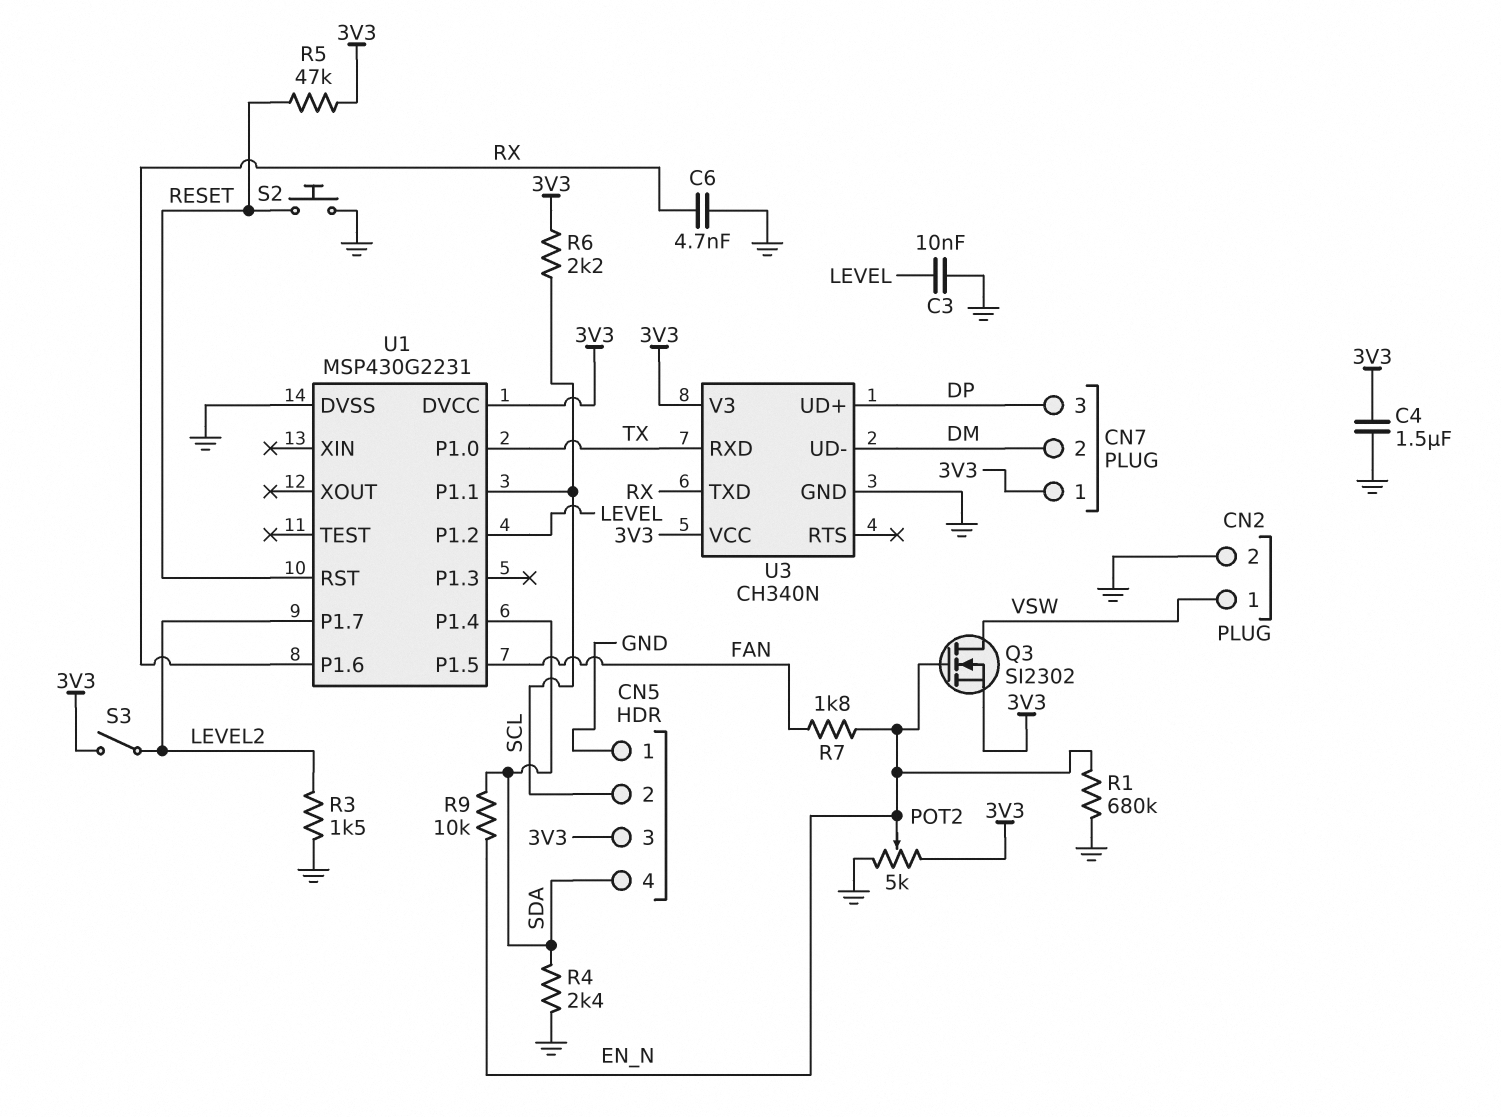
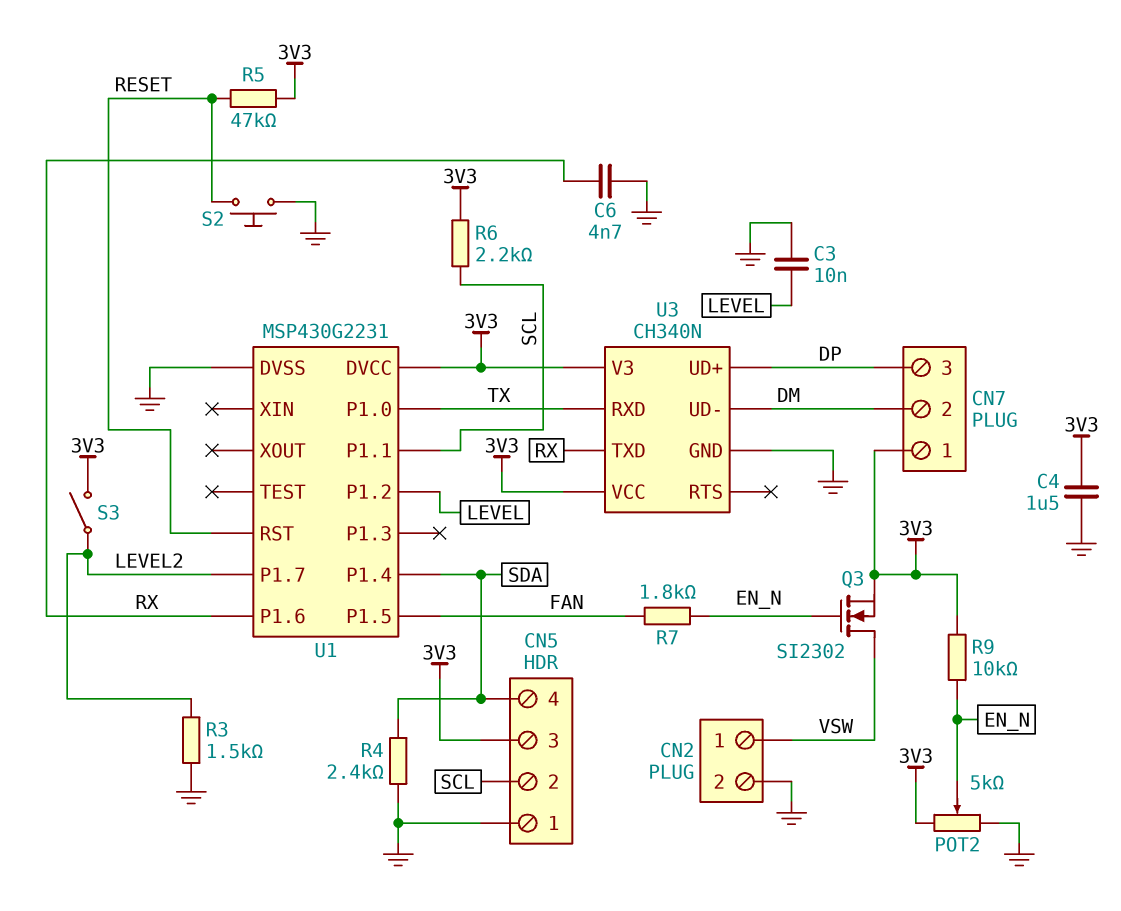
R1: 680k (EN_N, GND) -> none
R9: 10k (EN_N, SDA) -> 10k (3V3, EN_N)

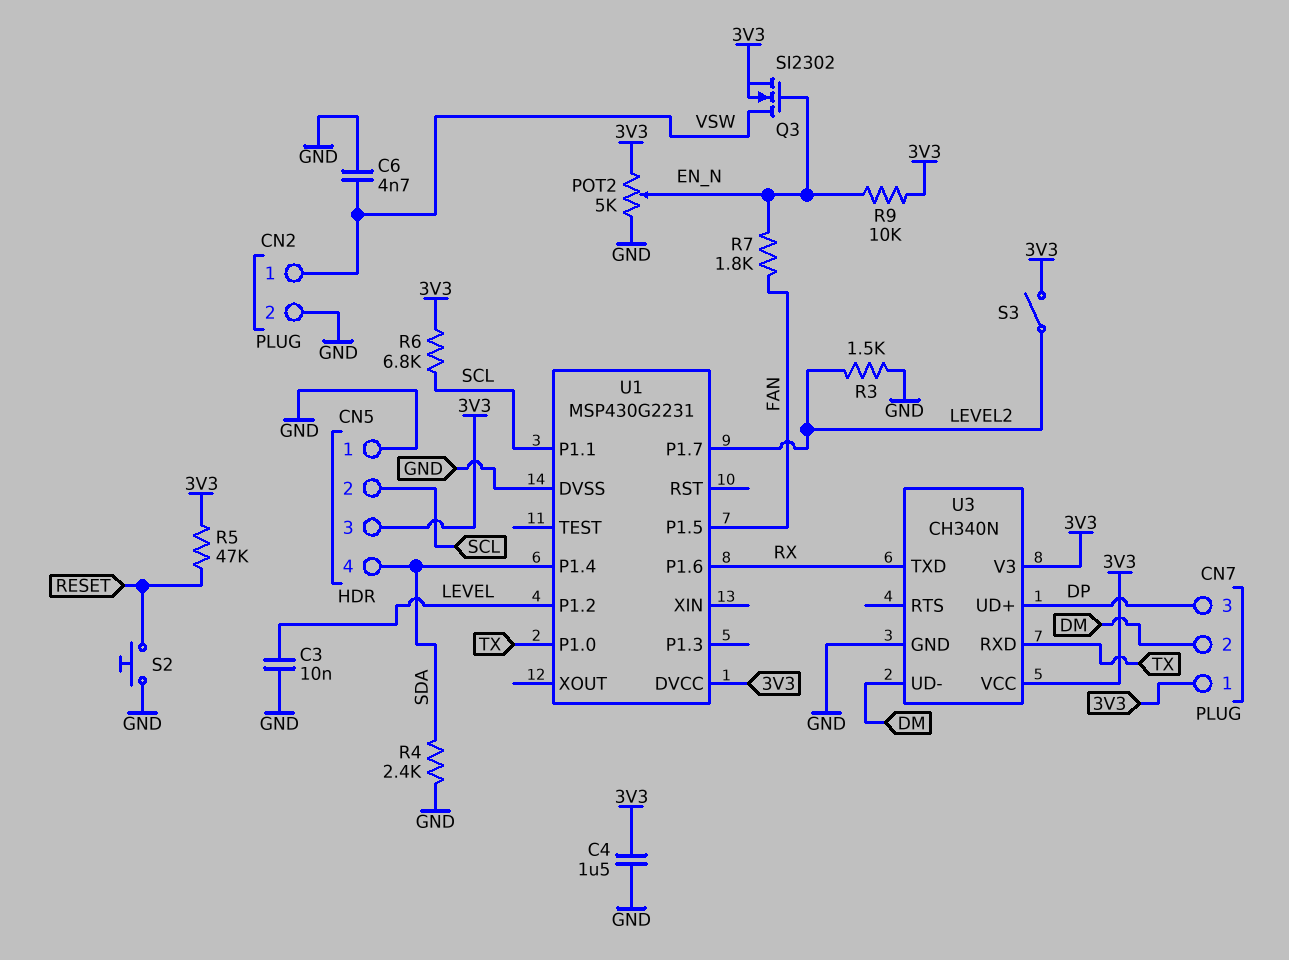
C6: 4.7nF (GND, RX) -> 4.7nF (GND, VSW)
R6: 2.2k (3V3, SCL) -> 6.8k (3V3, SCL)
U1 pin RST: RESET -> none

